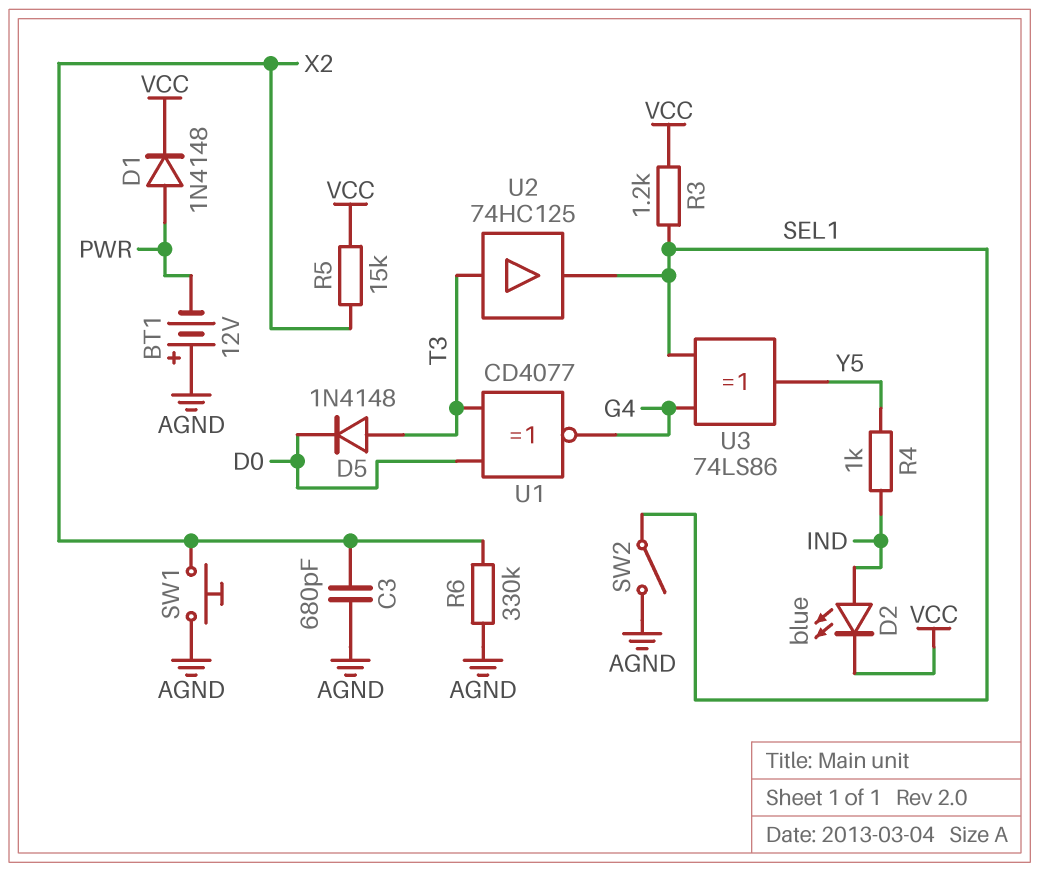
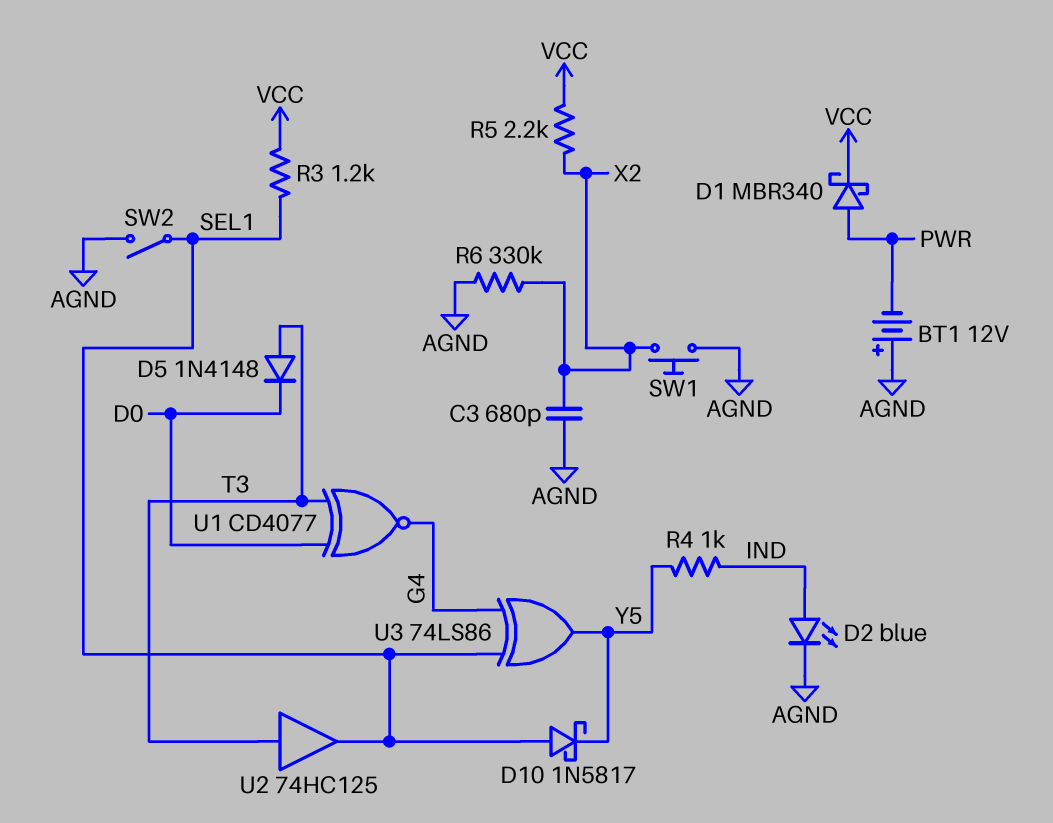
D1: diode 1N4148 (A PWR, K VCC) -> schottky MBR340 (A PWR, K VCC)
D2: LED blue (A IND, K VCC) -> LED blue (A IND, K AGND)
D10: none -> schottky 1N5817 (A SEL1, K Y5)
R5: 15k (VCC, X2) -> 2.2k (VCC, X2)

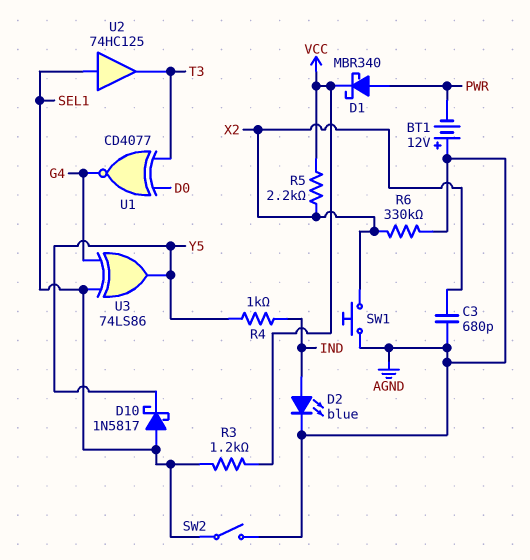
D5: diode 1N4148 (A T3, K D0) -> none
U2: buffer 74HC125 (in T3, out SEL1) -> buffer 74HC125 (in SEL1, out T3)

